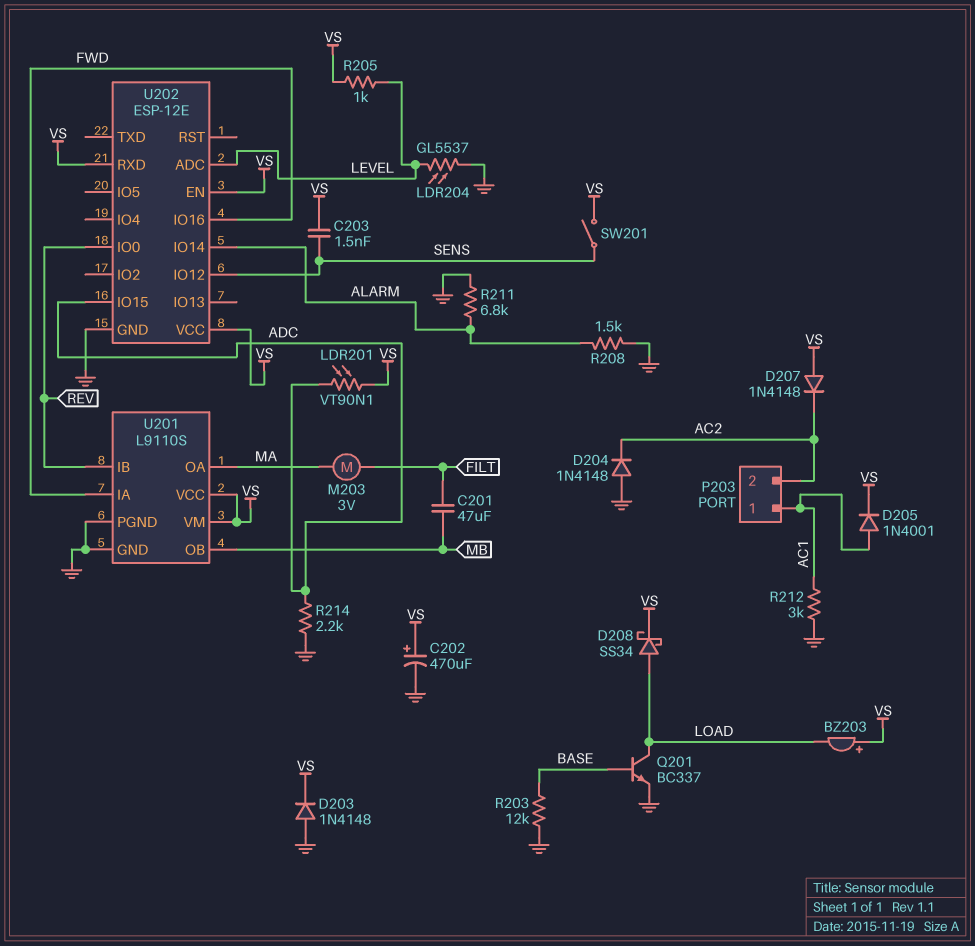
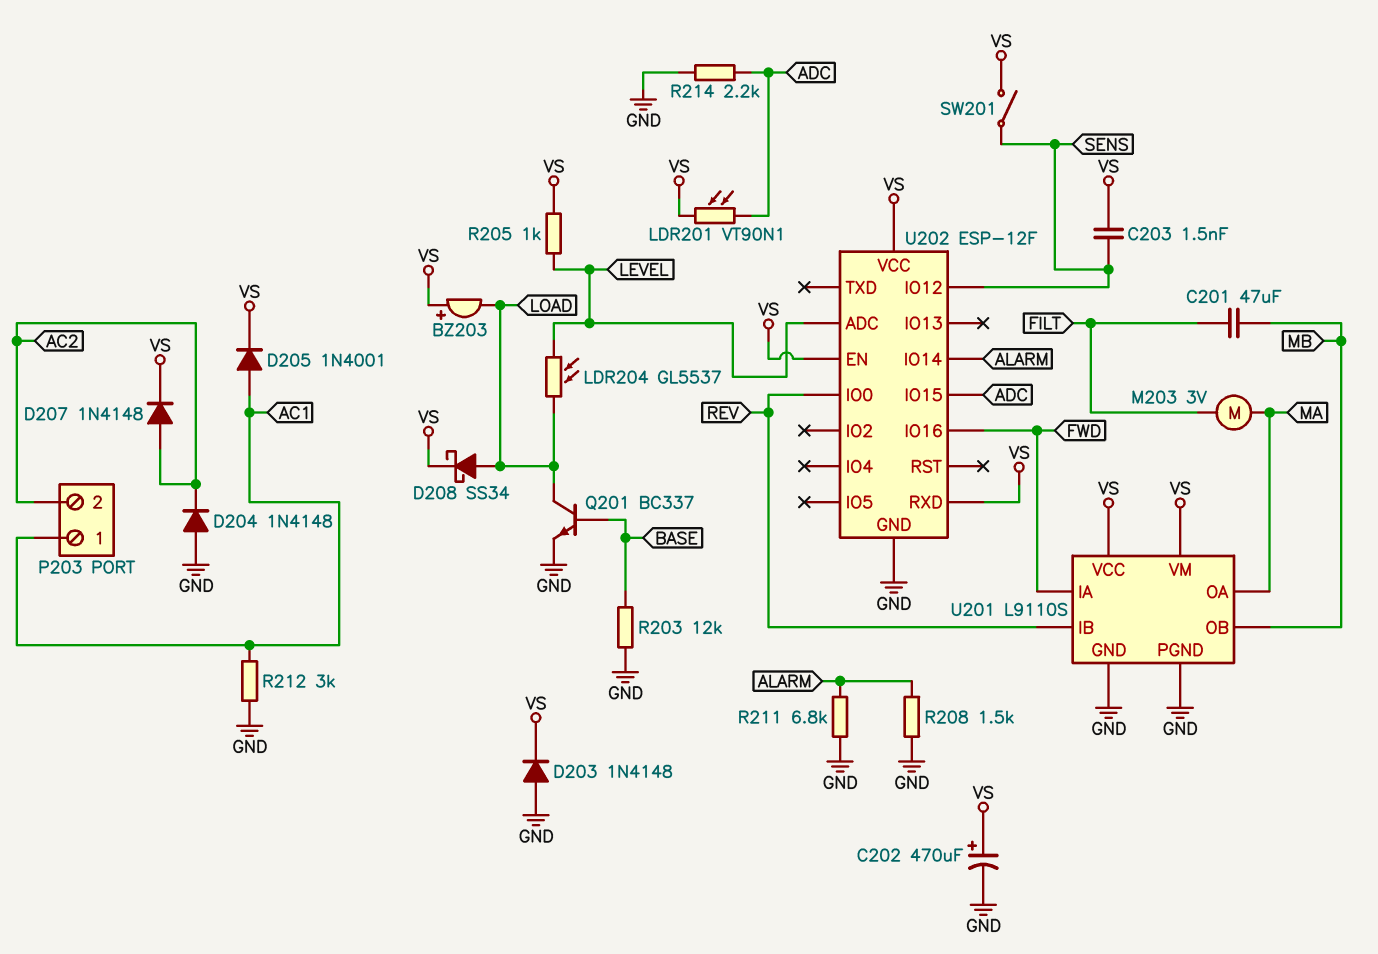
D207: diode 1N4148 (A VS, K AC2) -> diode 1N4148 (A AC2, K VS)
LDR204: GL5537 (GND, LEVEL) -> GL5537 (LEVEL, LOAD)
U202: ESP-12E -> ESP-12F

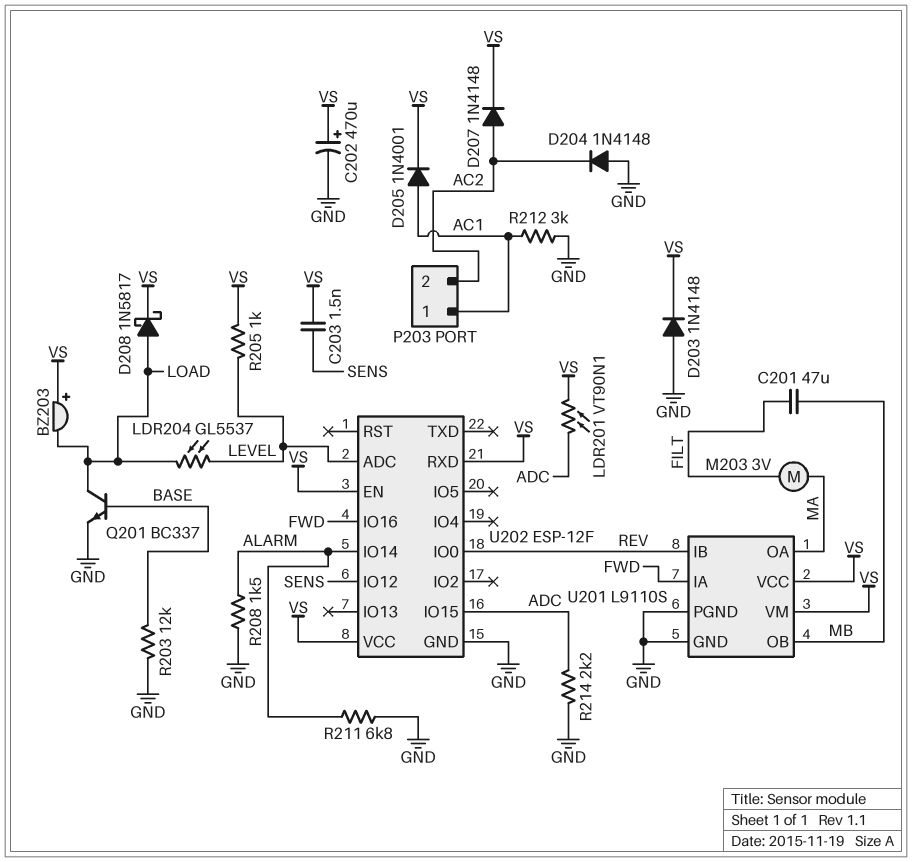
D208: schottky SS34 (A LOAD, K VS) -> schottky 1N5817 (A LOAD, K VS)
SW201: switch (SENS, VS) -> none

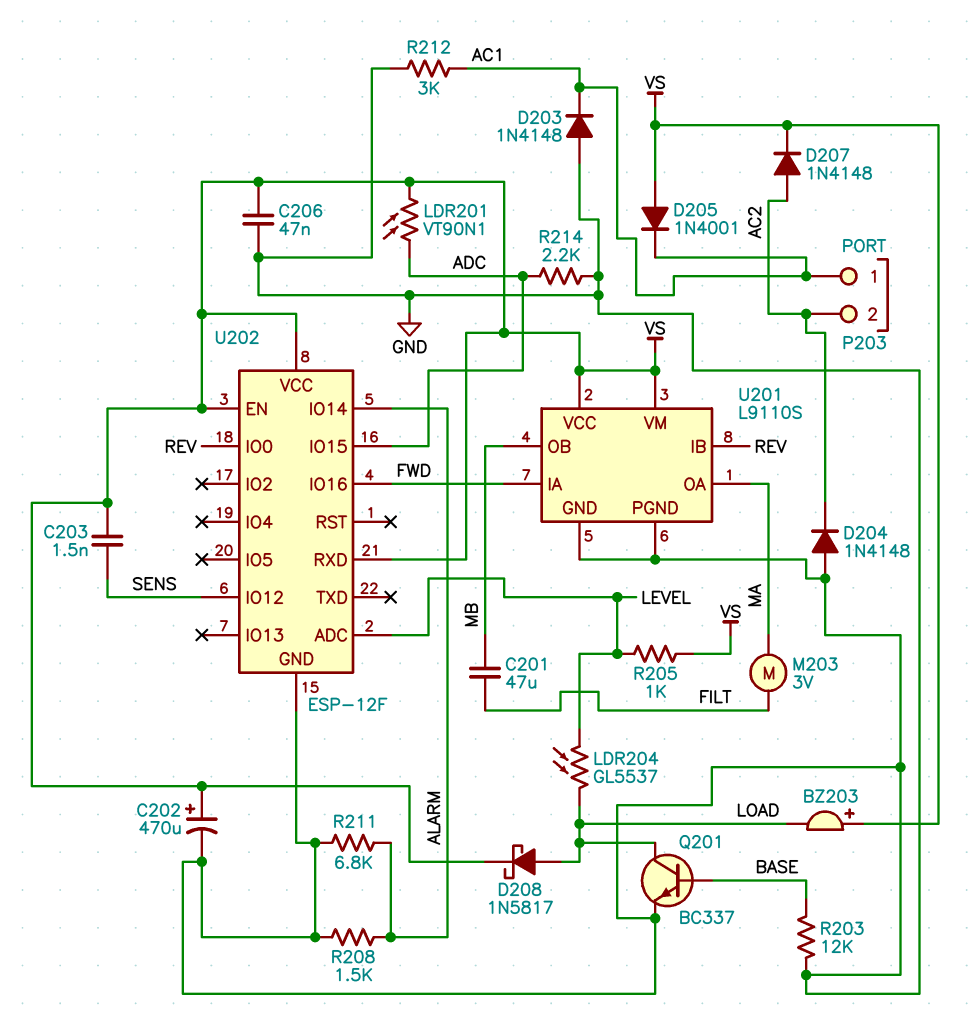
C206: none -> 47nF (GND, VS)
D203: diode 1N4148 (A GND, K VS) -> diode 1N4148 (A GND, K AC1)
D205: diode 1N4001 (A AC1, K VS) -> diode 1N4001 (A VS, K AC1)

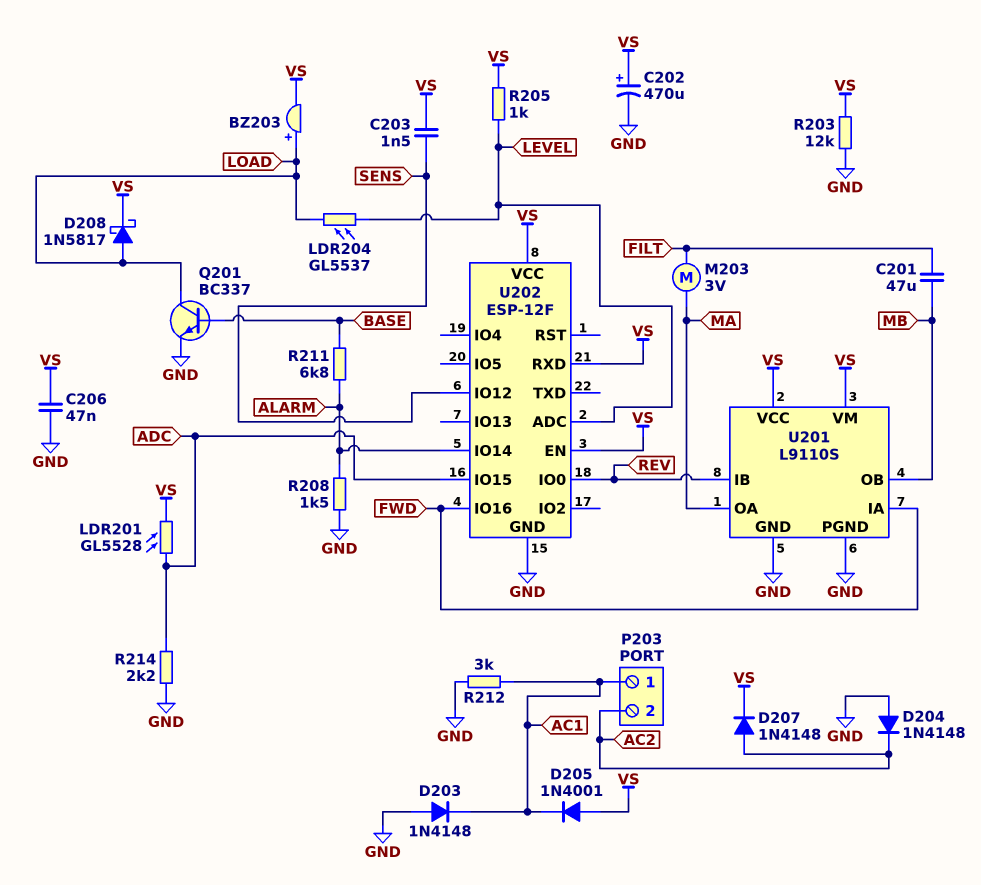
BZ203: buzzer (plus VS, minus LOAD) -> buzzer (plus LOAD, minus VS)
LDR201: VT90N1 (ADC, VS) -> GL5528 (ADC, VS)
R203: 12k (BASE, GND) -> 12k (GND, VS)
R211: 6.8k (ALARM, GND) -> 6.8k (ALARM, BASE)

